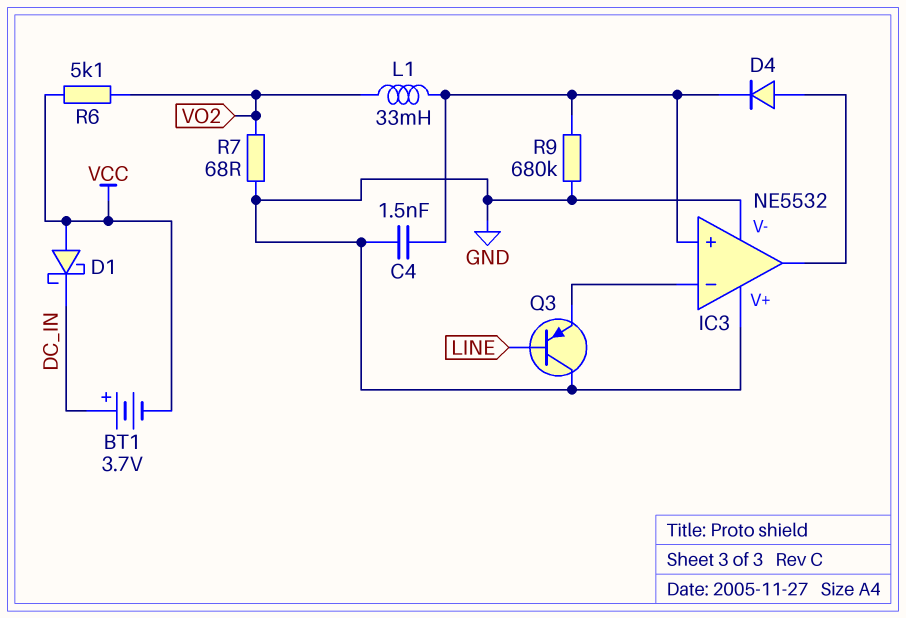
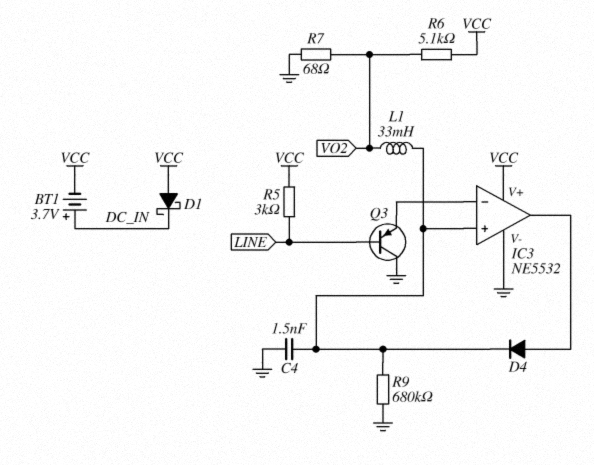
IC3 pin V+: GND -> VCC
R5: none -> 3k (LINE, VCC)

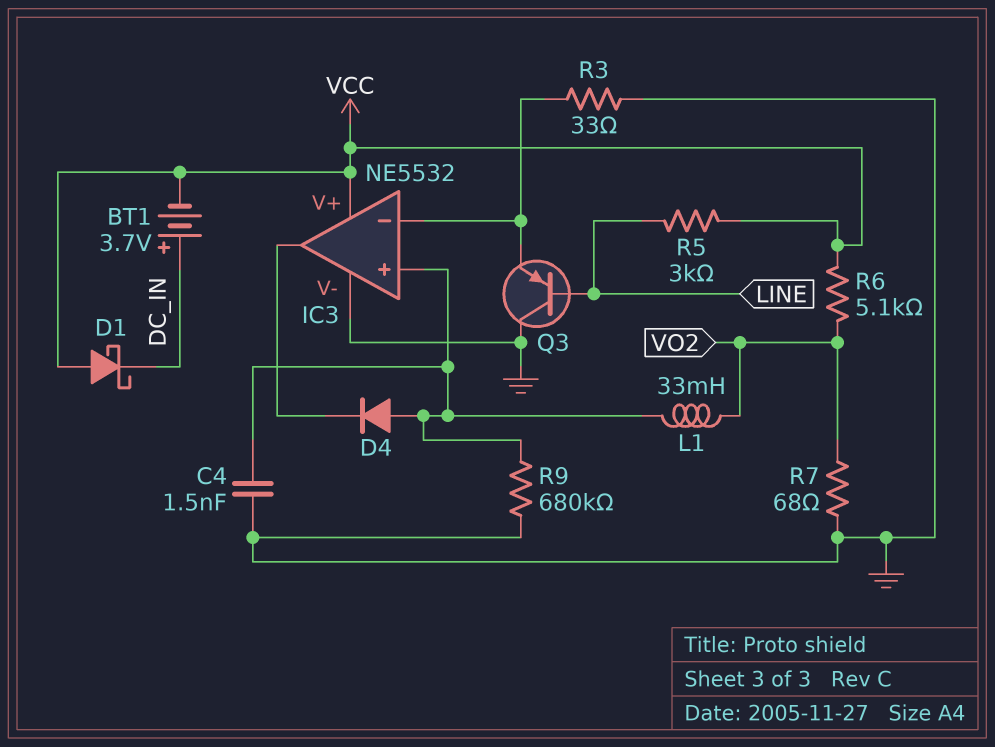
D4: diode (A IC3/out, K IC3/in+) -> diode (A IC3/in+, K IC3/out)
R3: none -> 33 (GND, IC3/in-)

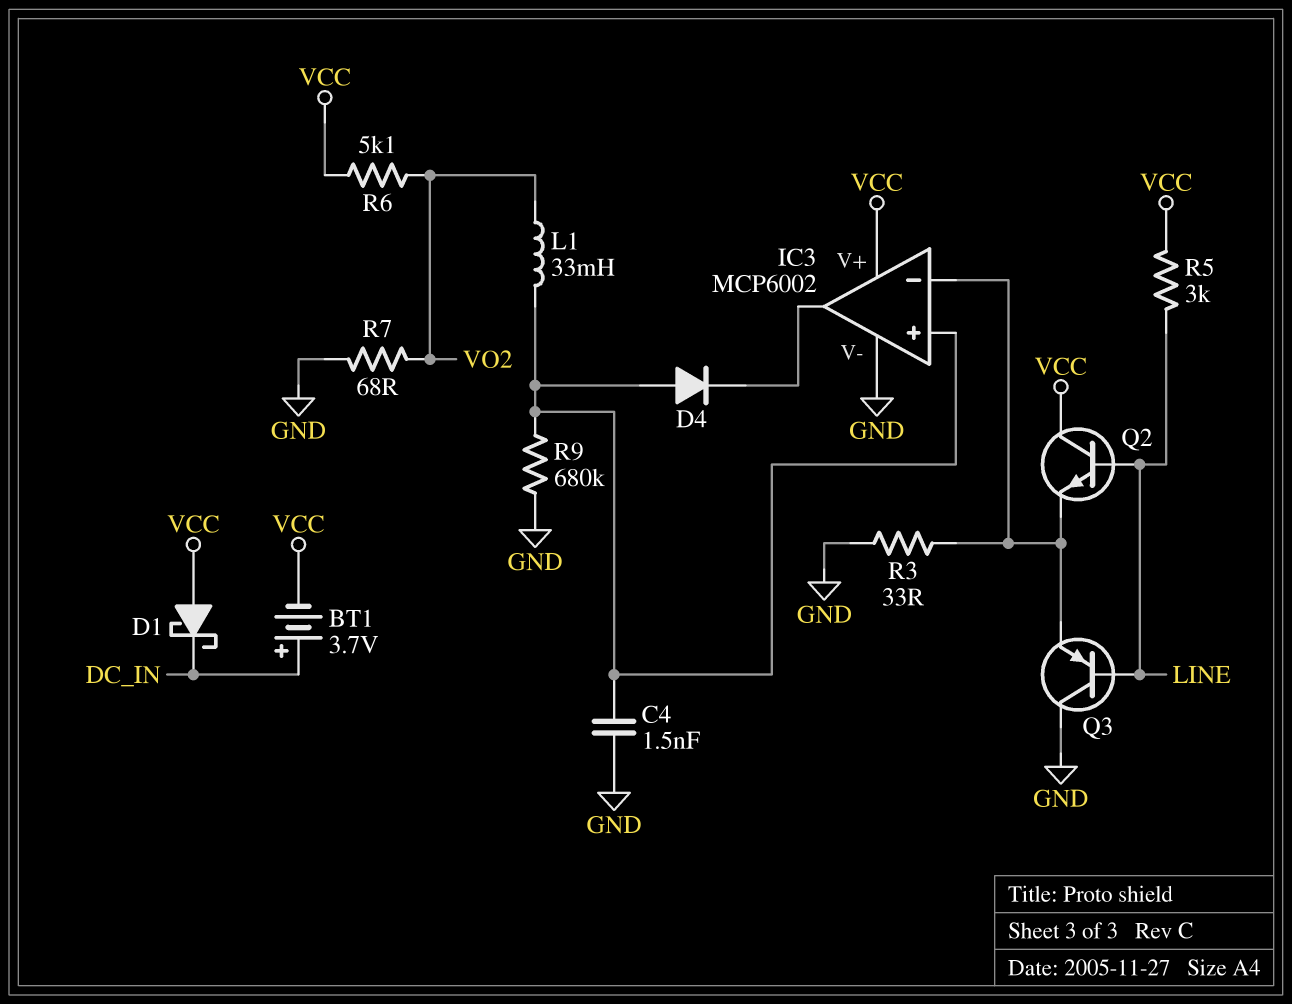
IC3: NE5532 -> MCP6002
Q2: none -> NPN (B LINE, C VCC, E IC3/in-)

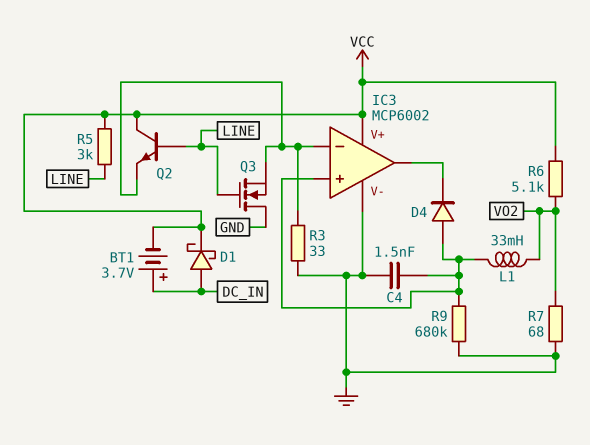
D1: schottky (A VCC, K DC_IN) -> schottky (A DC_IN, K VCC)
Q3: PNP (B LINE, C GND, E IC3/in-) -> NMOS (G LINE, D GND, S IC3/in-)

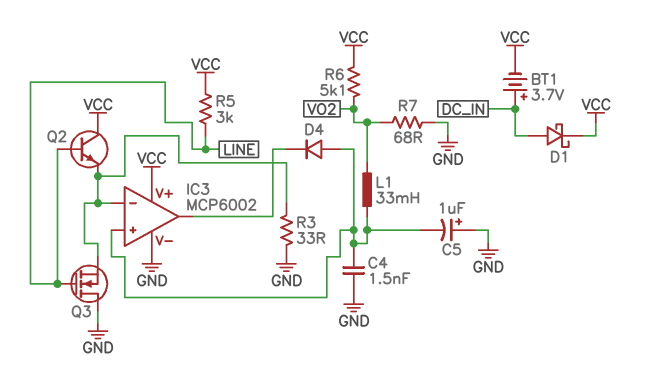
C5: none -> 1uF (plus GND, minus IC3/in+)
R9: 680k (GND, IC3/in+) -> none

